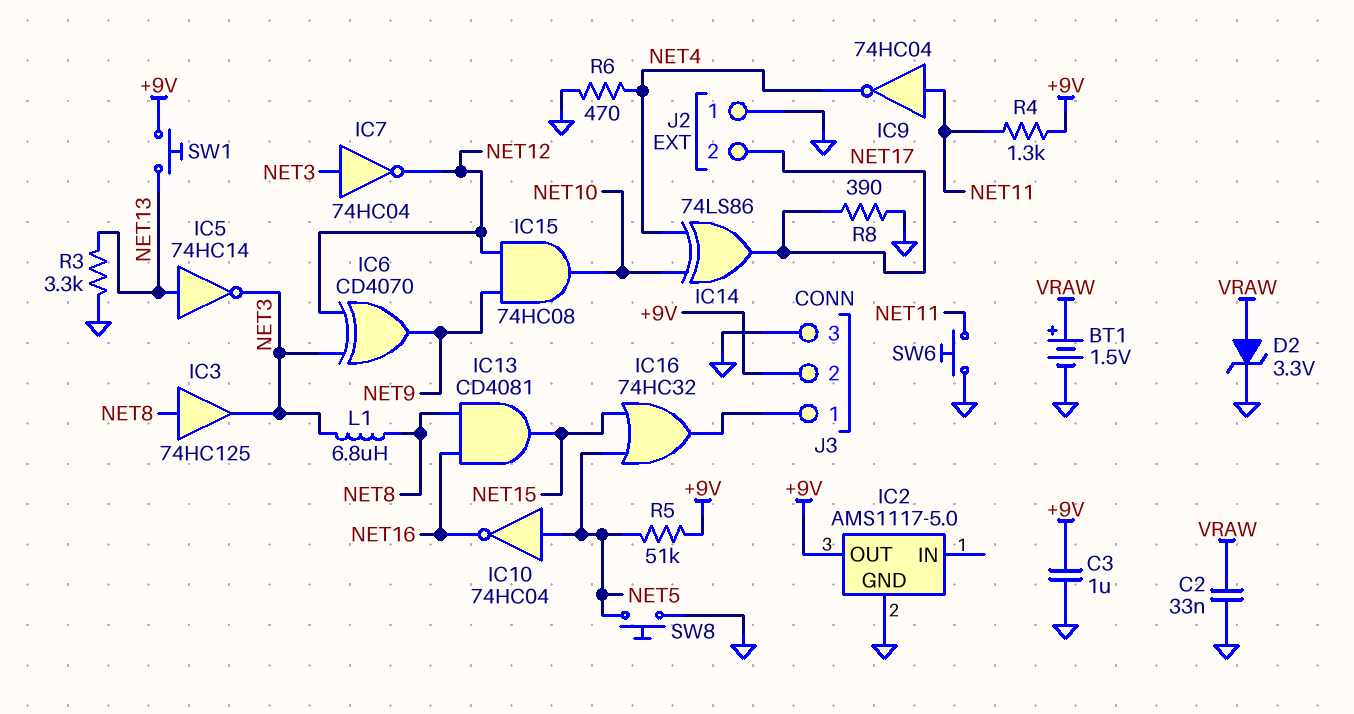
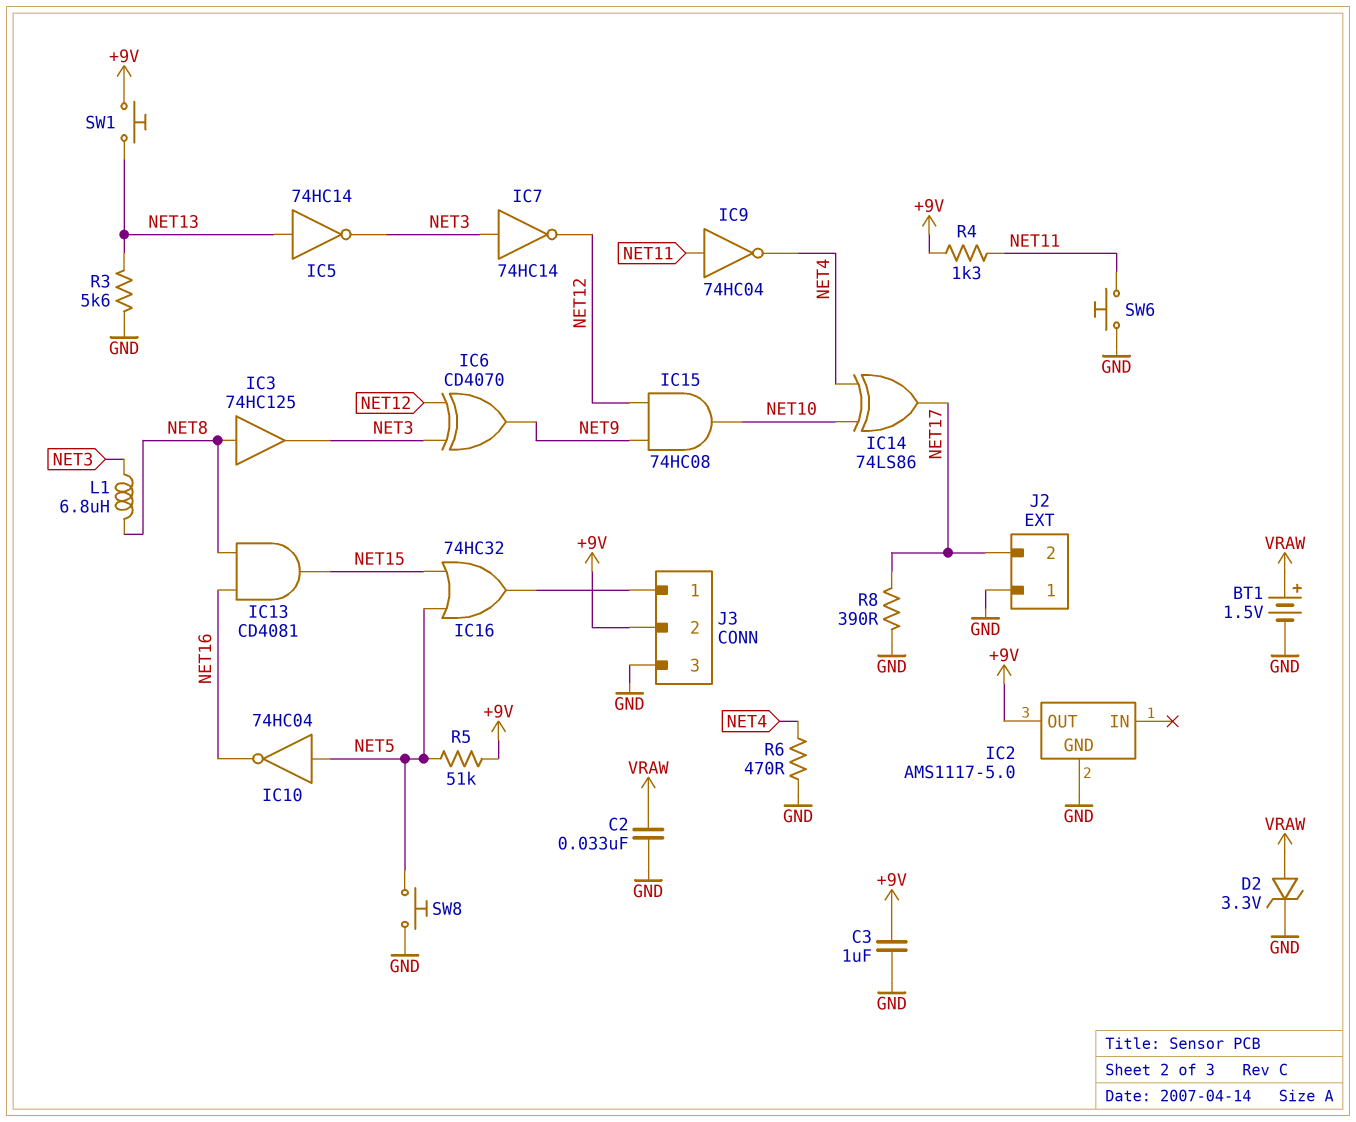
IC7: NOT 74HC04 (in NET3, out NET12) -> NOT 74HC14 (in NET3, out NET12)
R3: 3.3k (GND, NET13) -> 5.6k (GND, NET13)

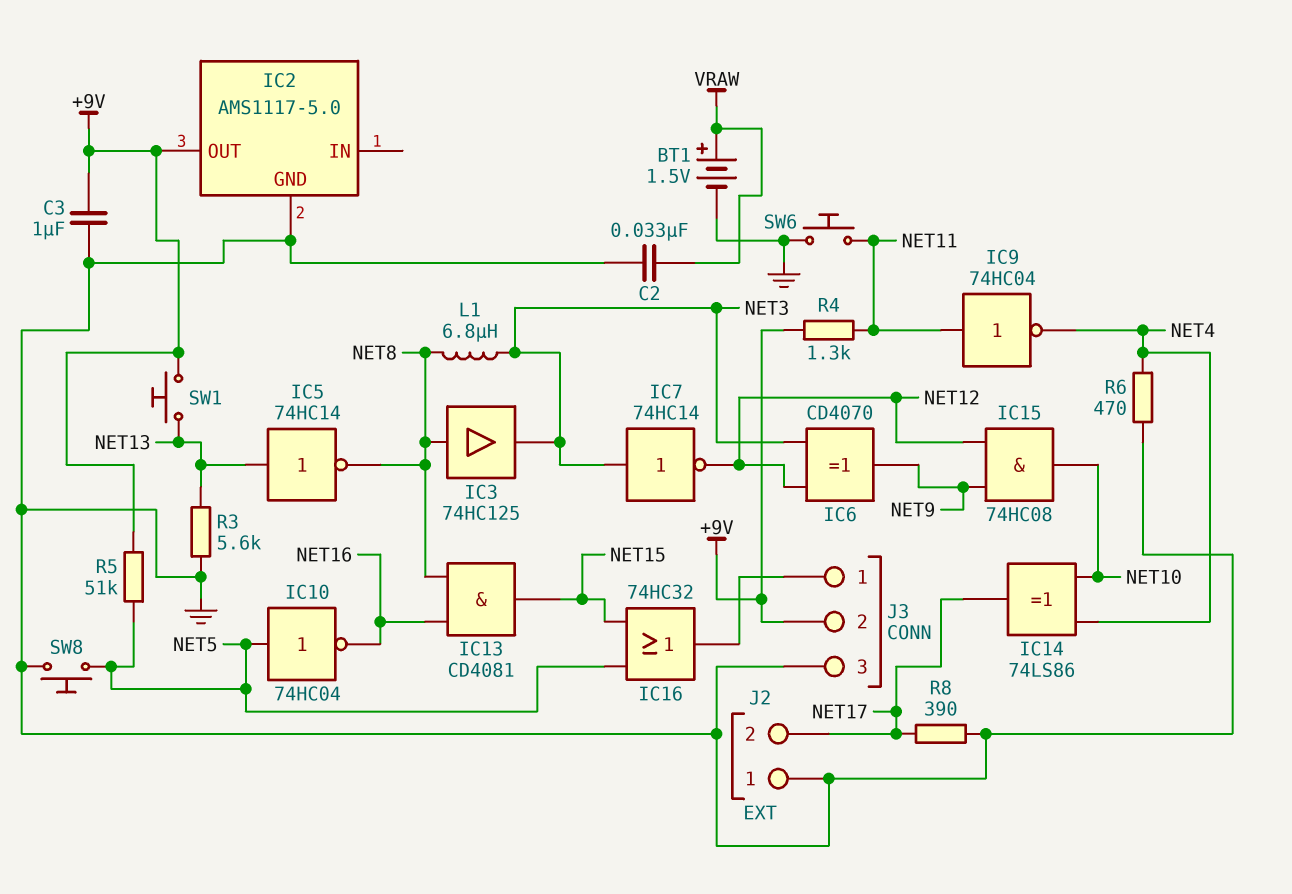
D2: zener 3.3V (A VRAW, K GND) -> none
IC5: NOT 74HC14 (in NET13, out NET3) -> NOT 74HC14 (in NET13, out NET8)

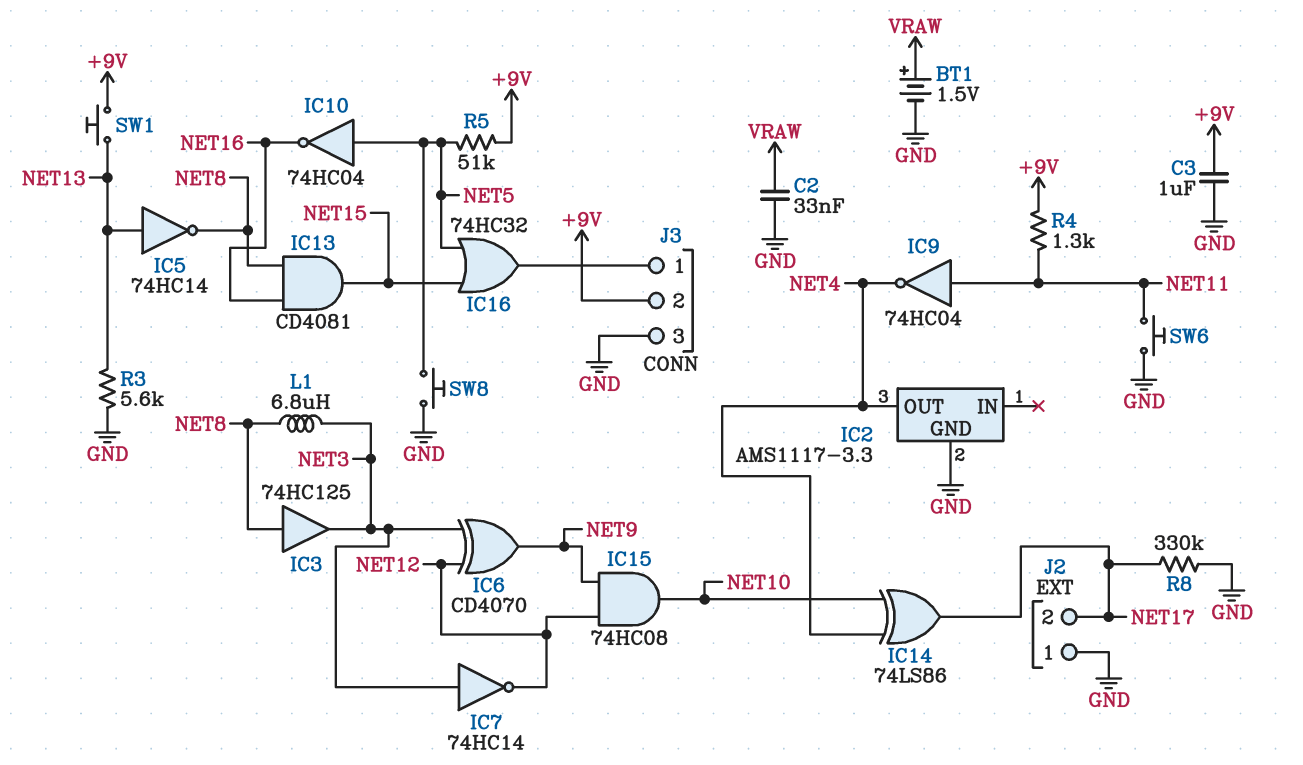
IC2: AMS1117-5.0 -> AMS1117-3.3
IC2 pin OUT: +9V -> NET4
R6: 470 (GND, NET4) -> none
R8: 390 (GND, NET17) -> 330k (GND, NET17)

